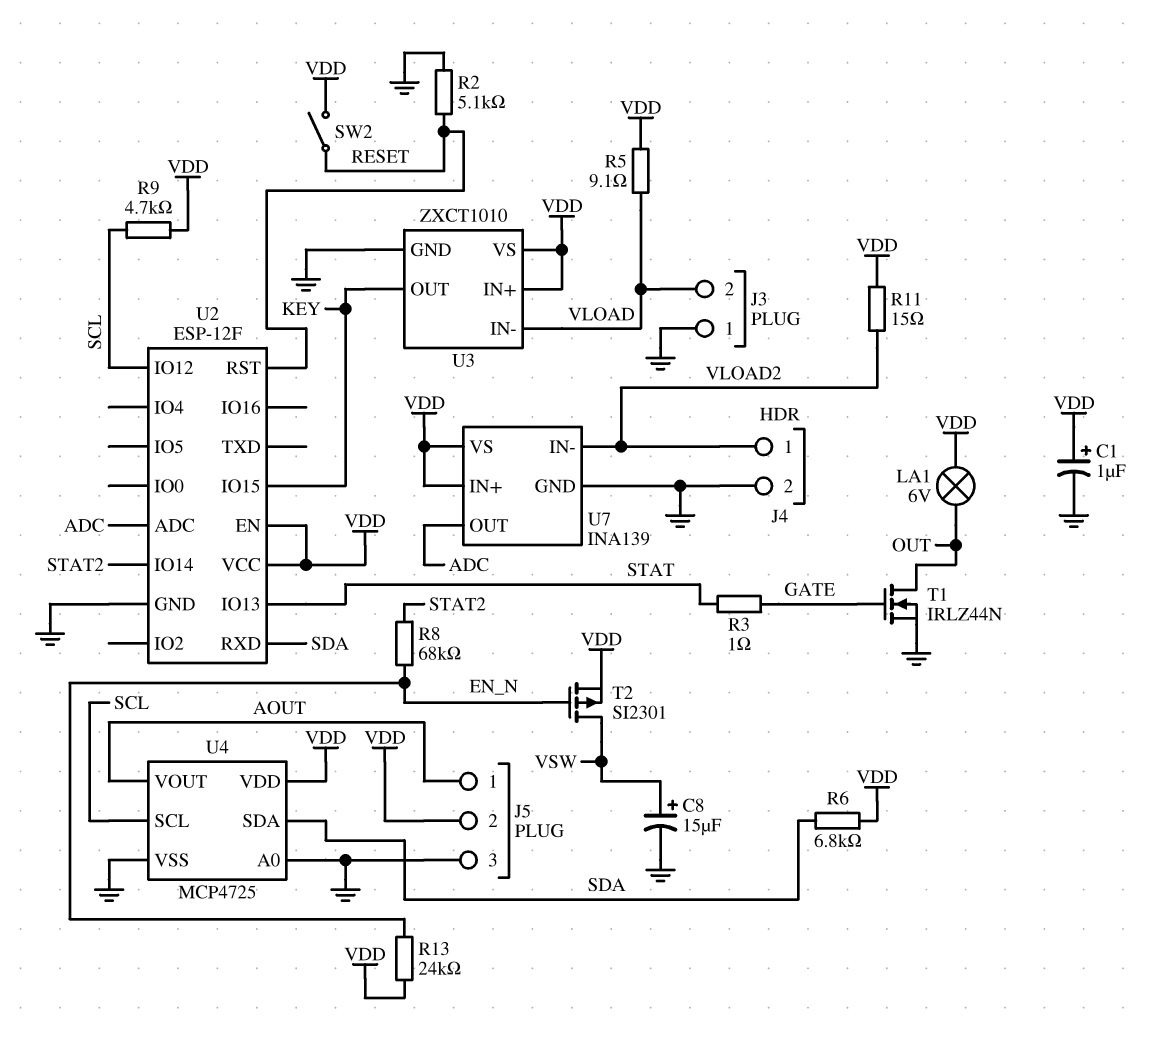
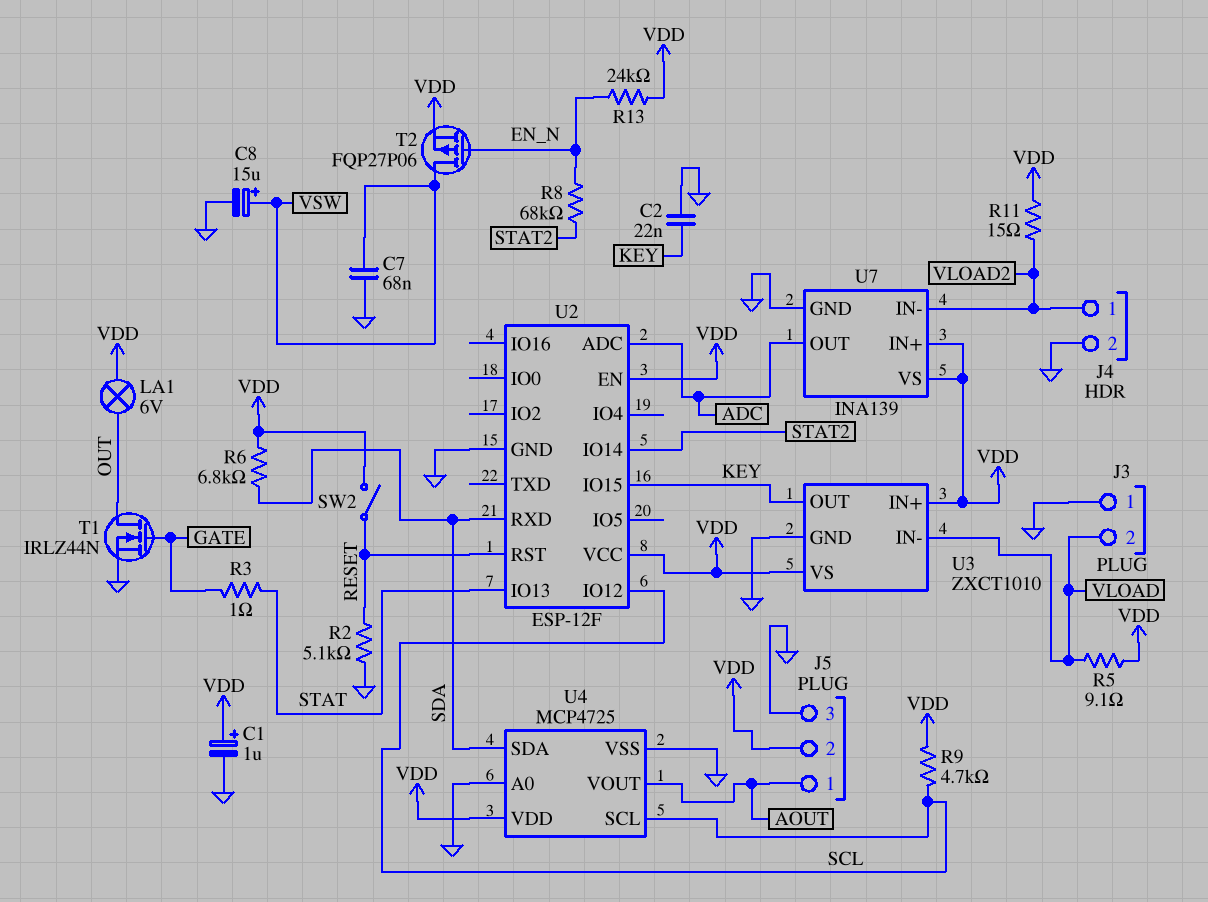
C2: none -> 22nF (GND, KEY)
C7: none -> 68nF (GND, VSW)
T2: PMOS SI2301 (G EN_N, D VSW, S VDD) -> PMOS FQP27P06 (G EN_N, D VSW, S VDD)

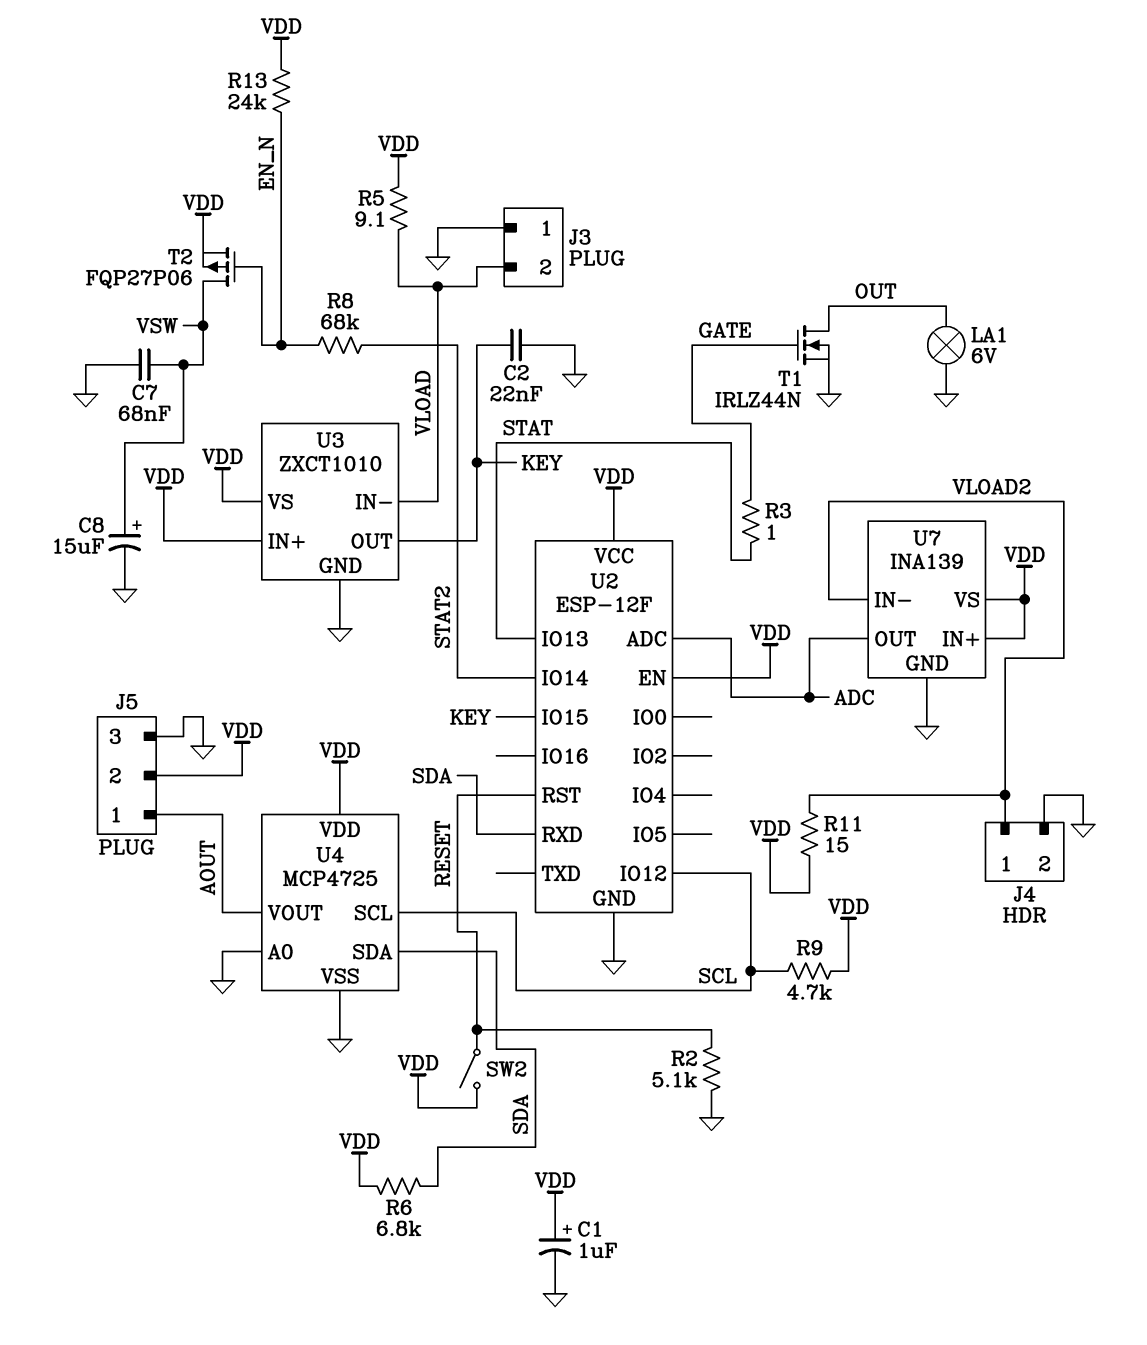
LA1: lamp 6V (OUT, VDD) -> lamp 6V (GND, OUT)

